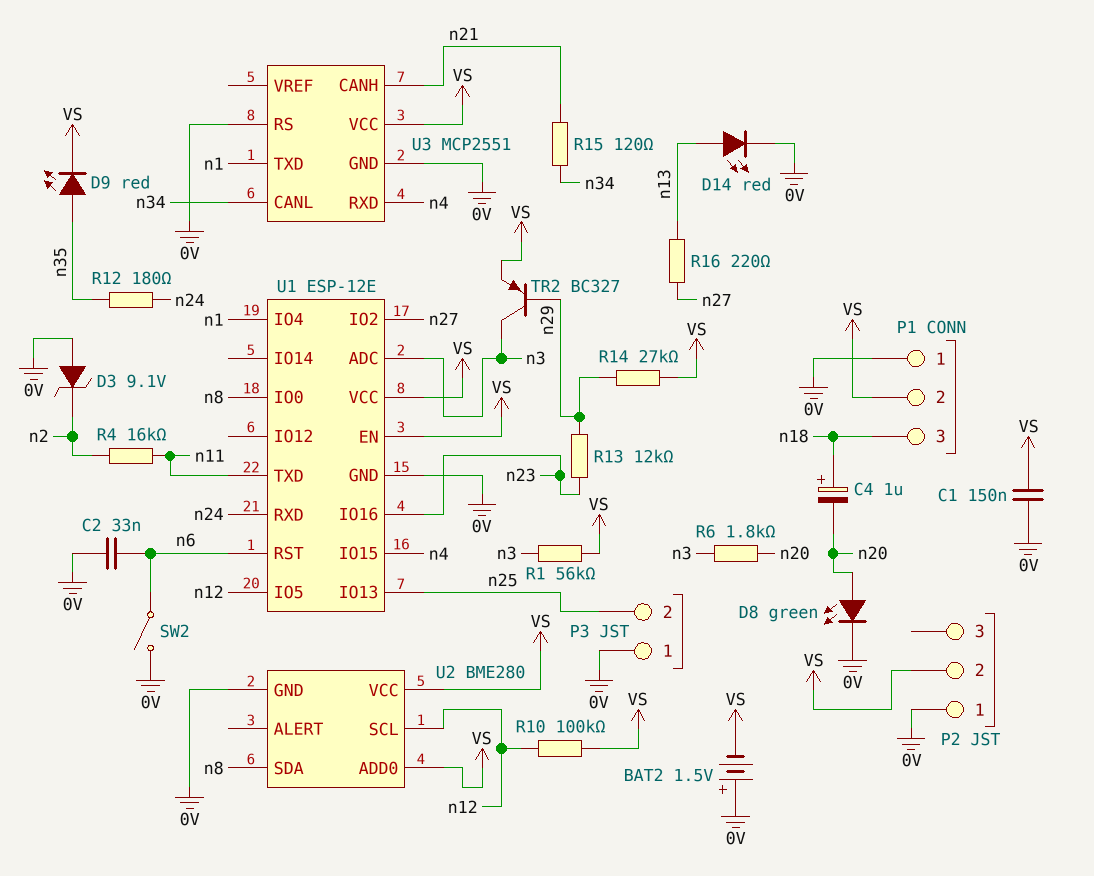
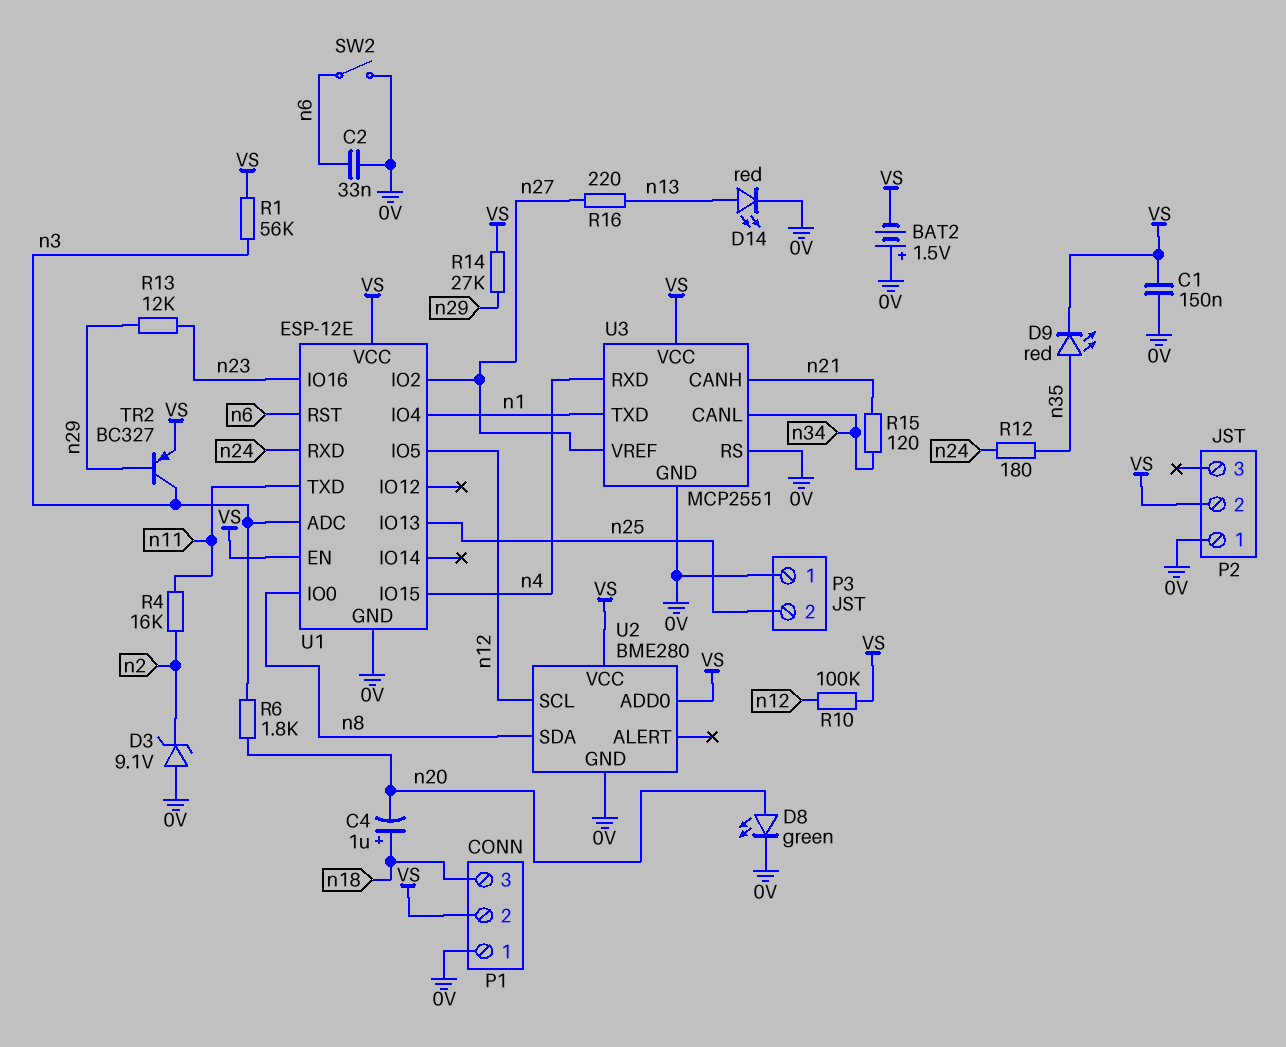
U3 pin VREF: none -> n27

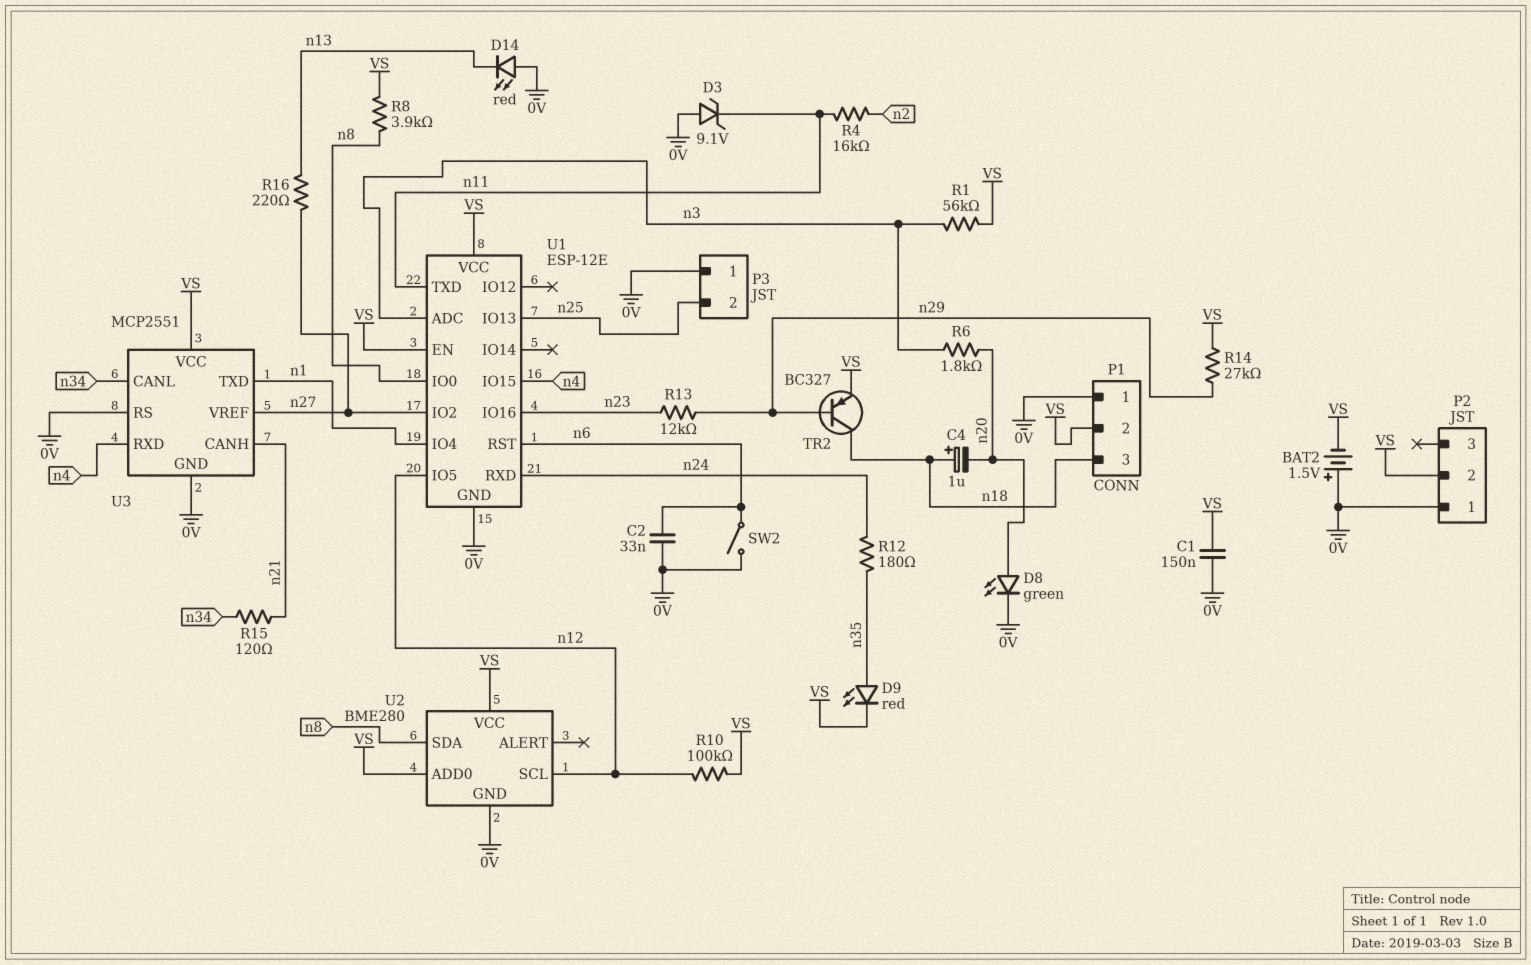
D3: zener 9.1V (A 0V, K n2) -> zener 9.1V (A 0V, K n11)
D14: LED red (A n13, K 0V) -> LED red (A 0V, K n13)
R8: none -> 3.9k (VS, n8)
TR2: PNP BC327 (B n29, C n3, E VS) -> PNP BC327 (B n29, C n18, E VS)

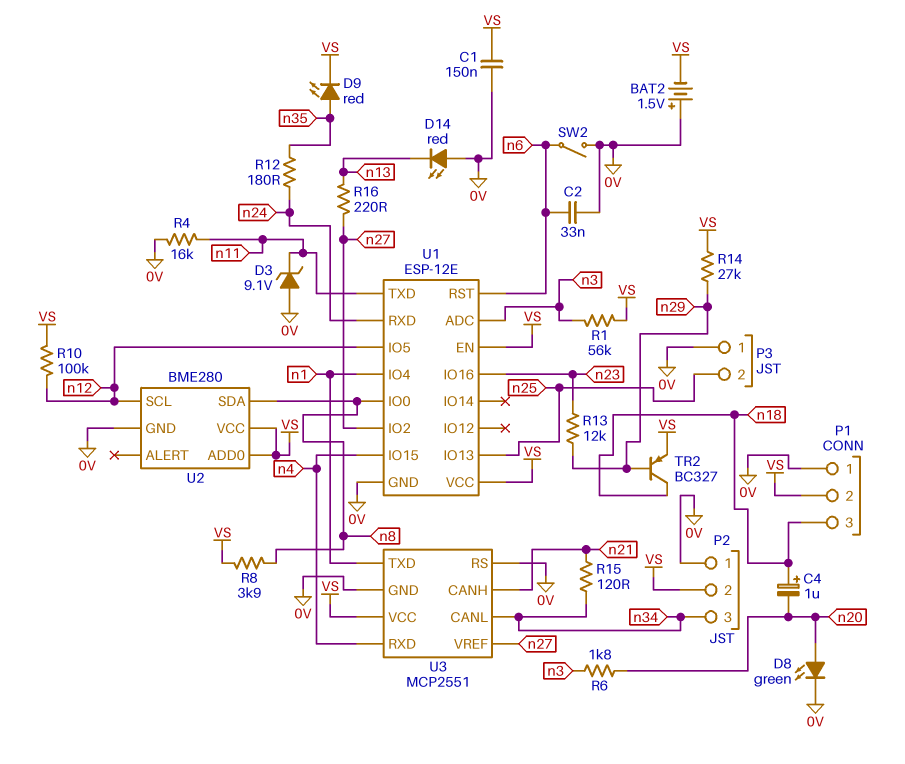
P2 pin 3: none -> n34
R4: 16k (n2, n11) -> 16k (0V, n11)

